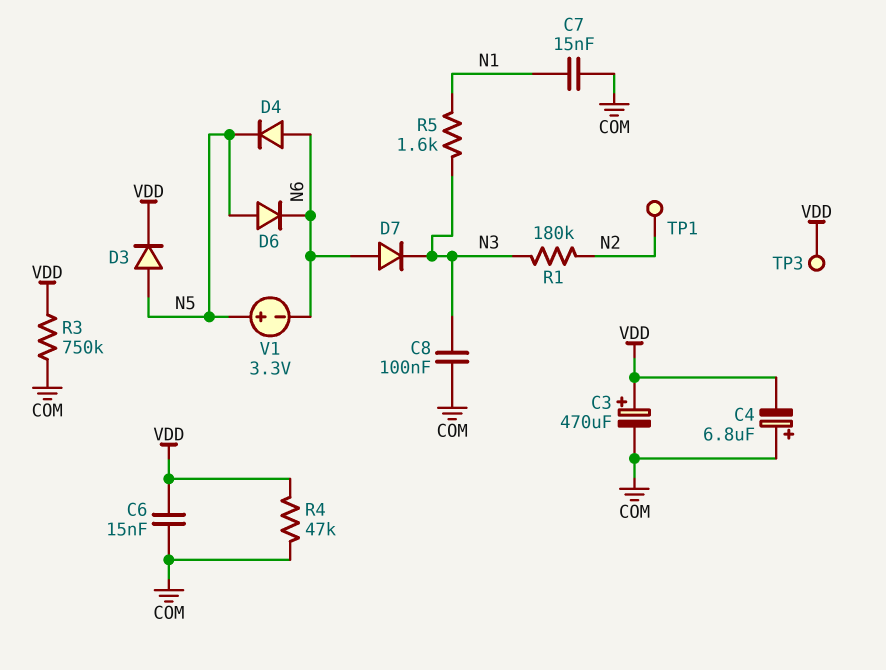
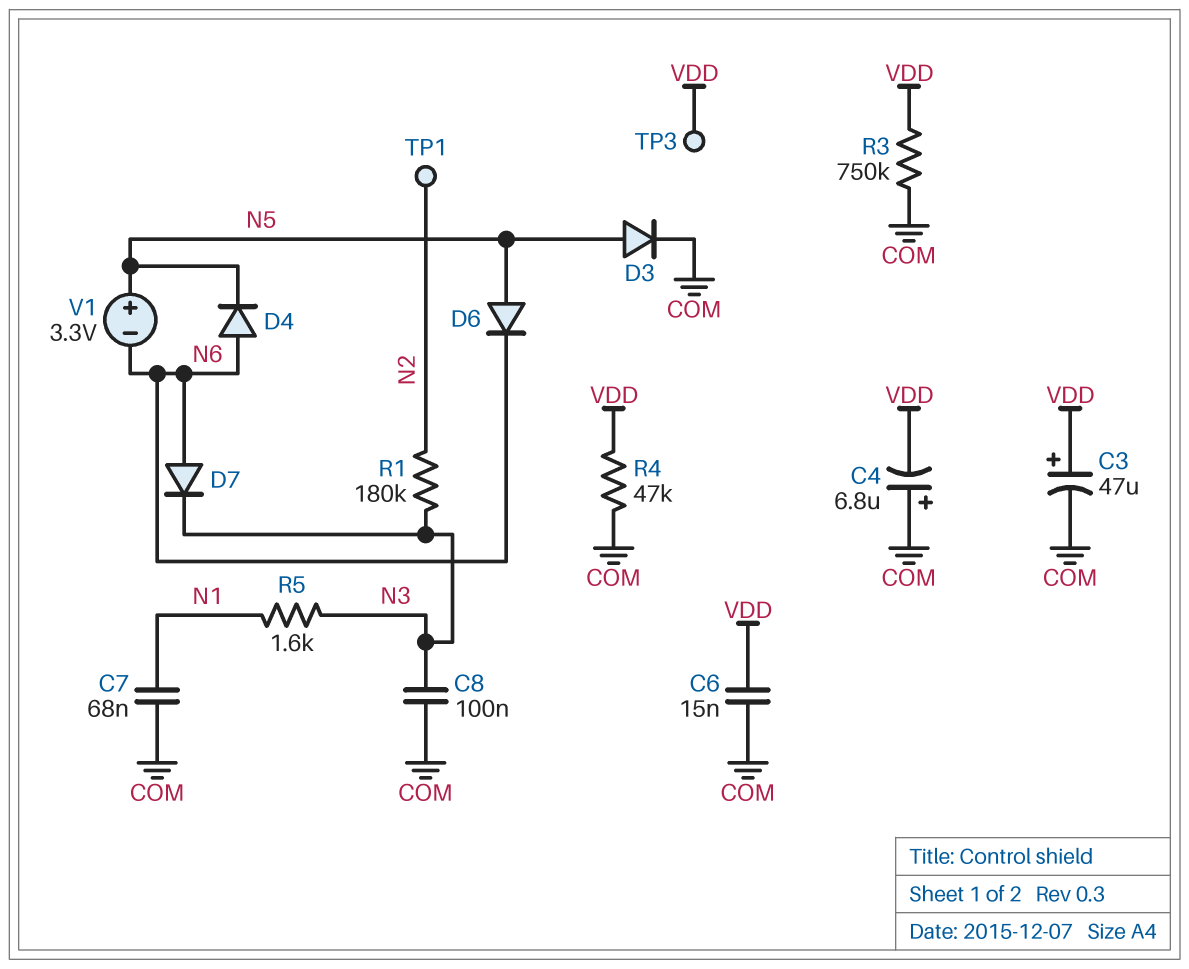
C3: 470uF (plus VDD, minus COM) -> 47uF (plus VDD, minus COM)
C7: 15nF (COM, N1) -> 68nF (COM, N1)
D3: diode (A N5, K VDD) -> diode (A N5, K COM)

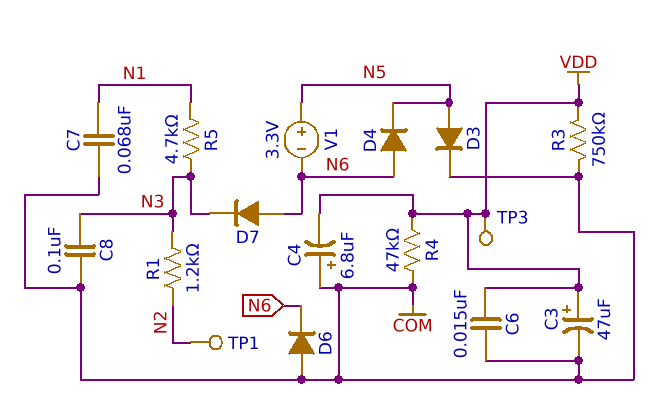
D6: diode (A N5, K N6) -> diode (A COM, K N6)
R1: 180k (N2, N3) -> 1.2k (N2, N3)
R5: 1.6k (N1, N3) -> 4.7k (N1, N3)

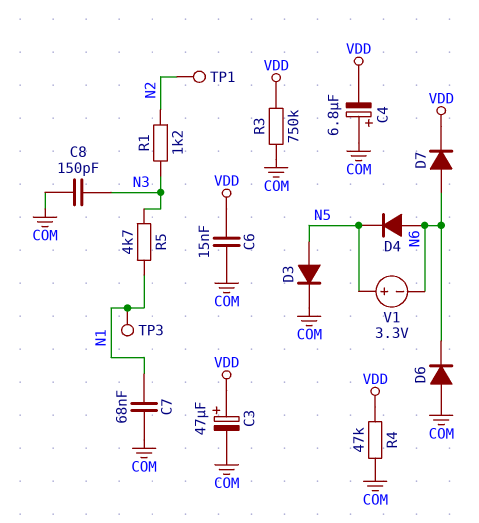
C8: 100nF (COM, N3) -> 150pF (COM, N3)
D7: diode (A N6, K N3) -> diode (A N6, K VDD)
TP3: test point (VDD) -> test point (N1)

